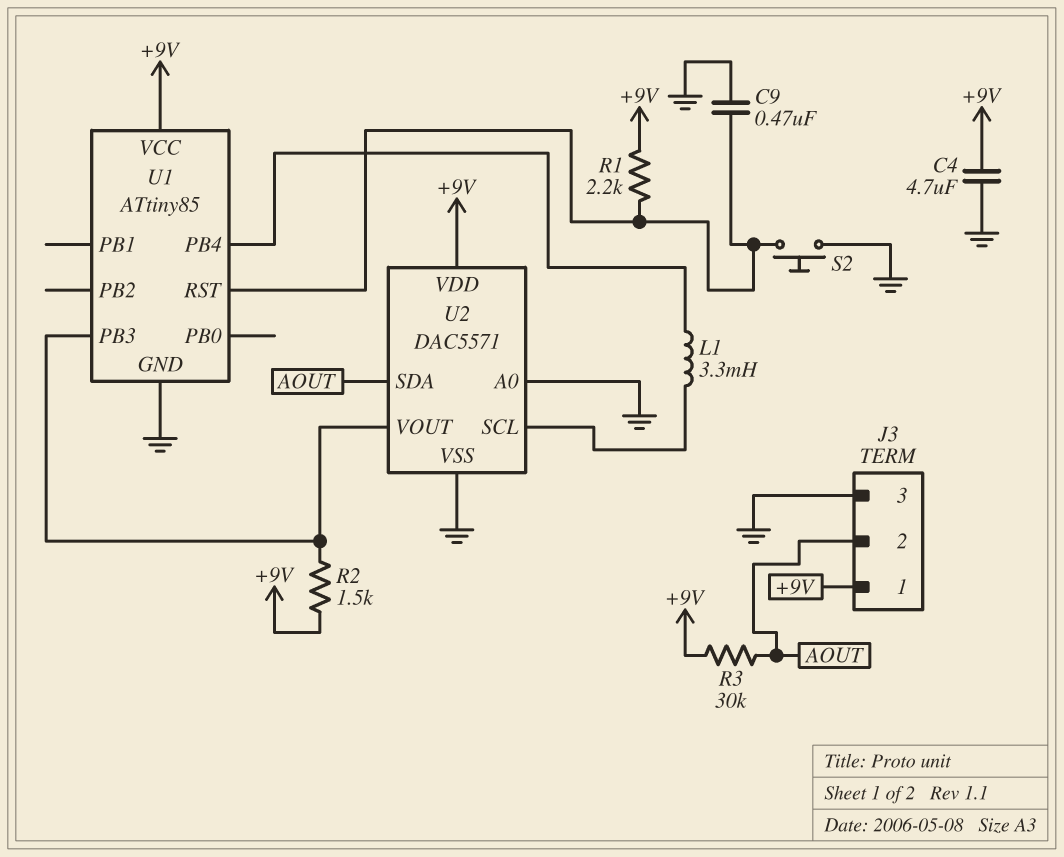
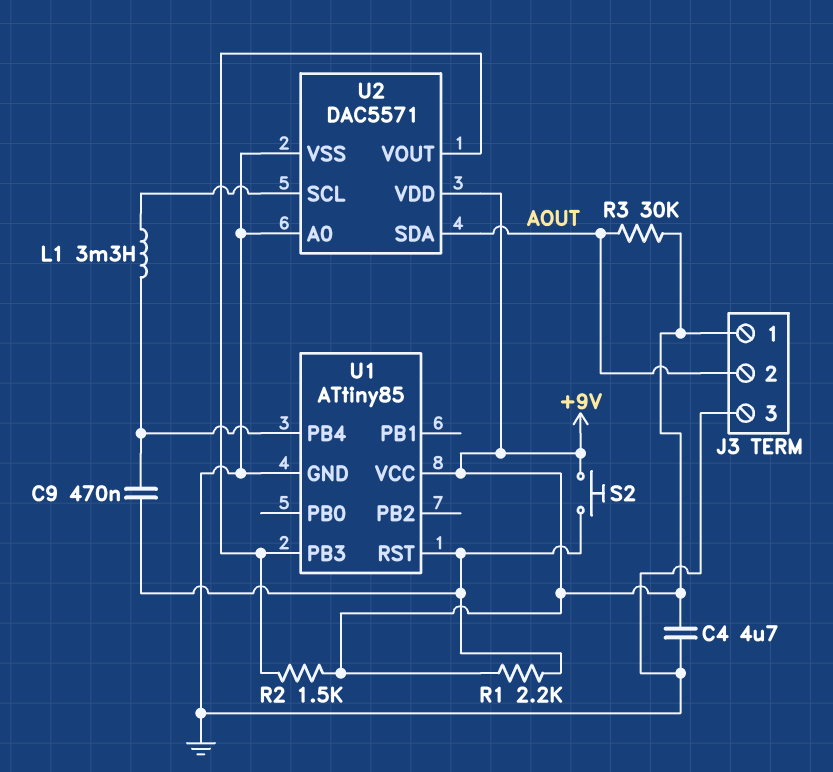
C9: 470nF (GND, U1/RST) -> 470nF (U1/PB4, U1/RST)
S2: button (GND, U1/RST) -> button (+9V, U1/RST)

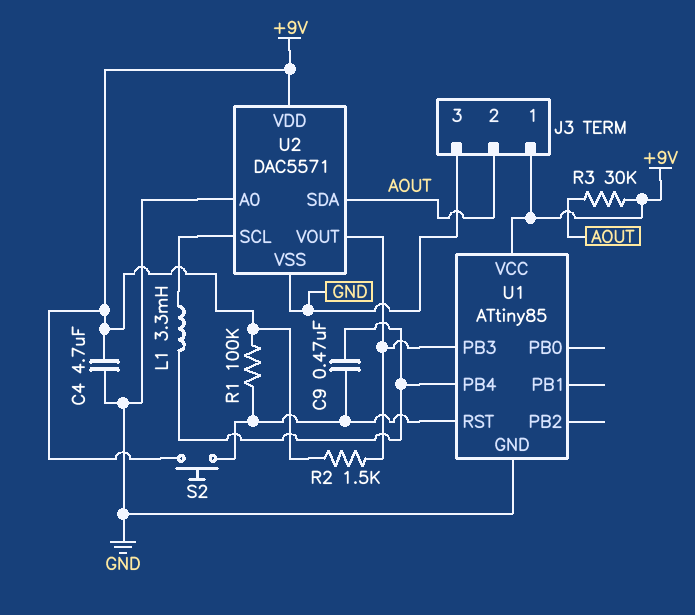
R1: 2.2k (+9V, U1/RST) -> 100k (+9V, U1/RST)

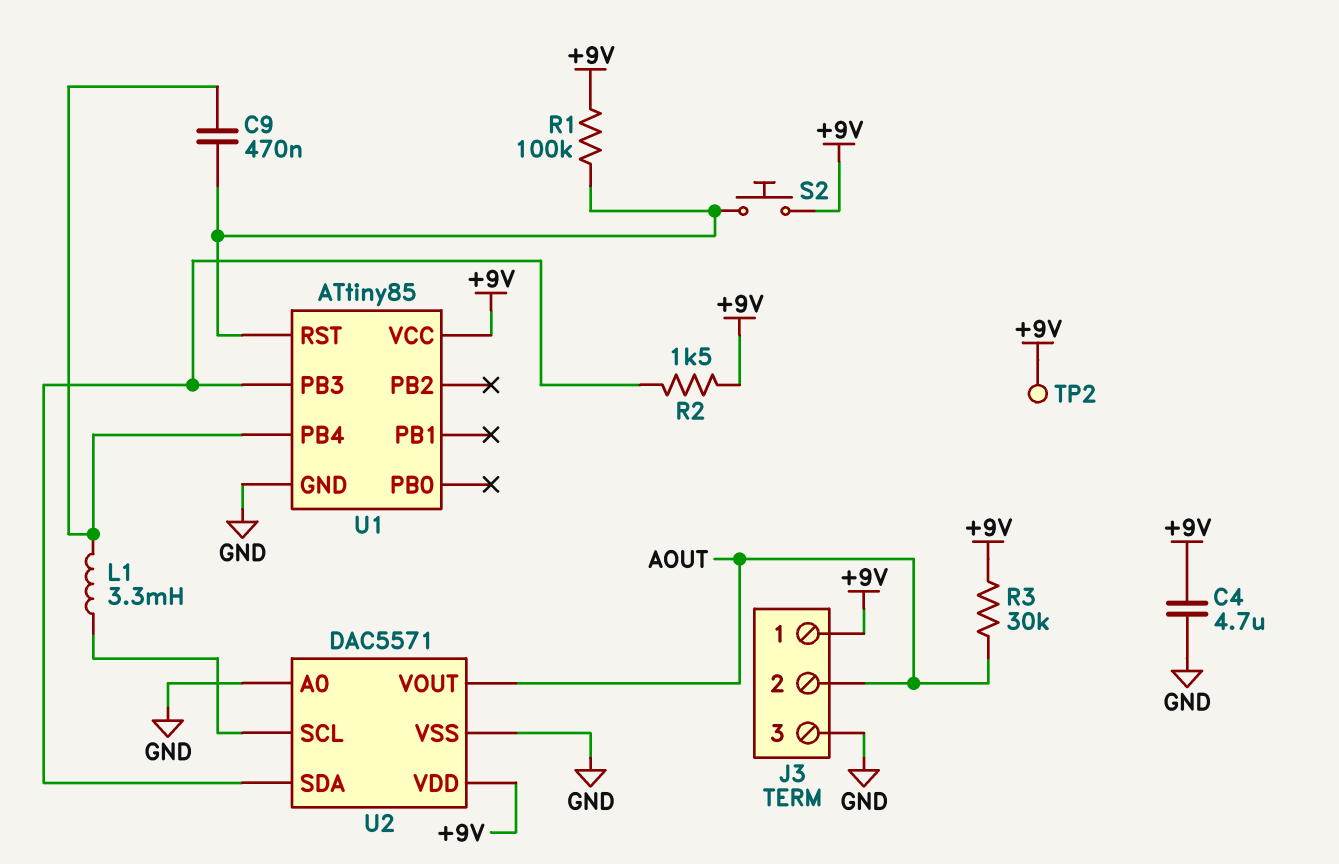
TP2: none -> test point (+9V)
U2 pin SDA: AOUT -> U1/PB3
U2 pin VOUT: U1/PB3 -> AOUT

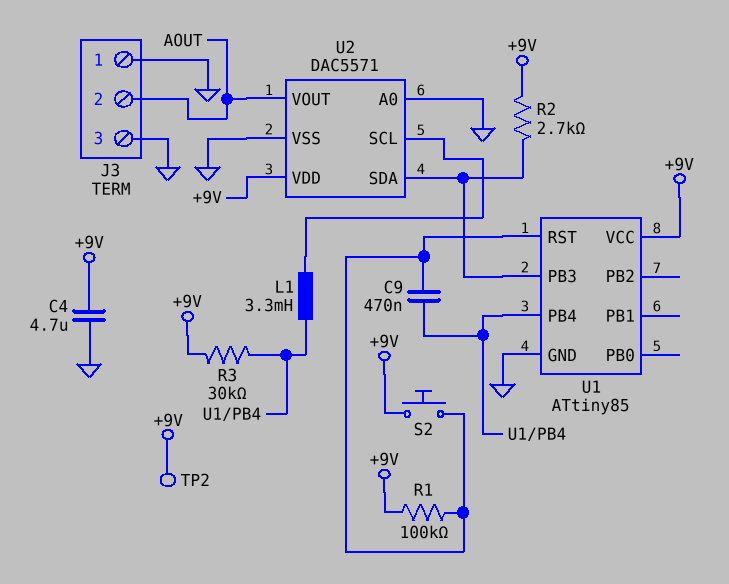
J3 pin 1: +9V -> GND
R2: 1.5k (+9V, U1/PB3) -> 2.7k (+9V, U1/PB3)
R3: 30k (+9V, AOUT) -> 30k (+9V, U1/PB4)

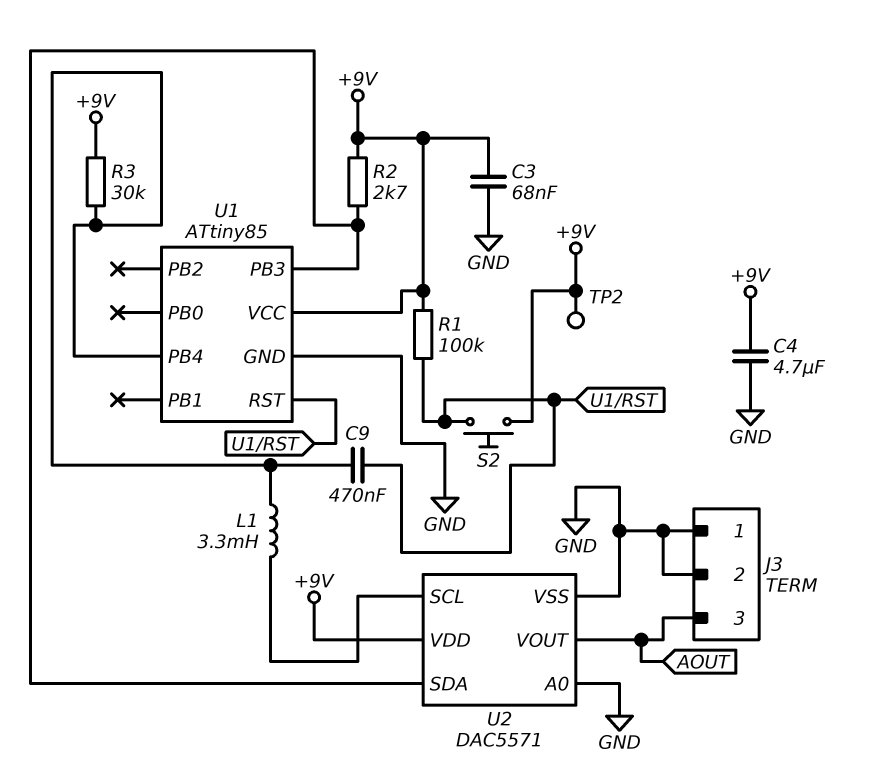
C3: none -> 68nF (+9V, GND)
J3 pin 2: AOUT -> GND
J3 pin 3: GND -> AOUT

